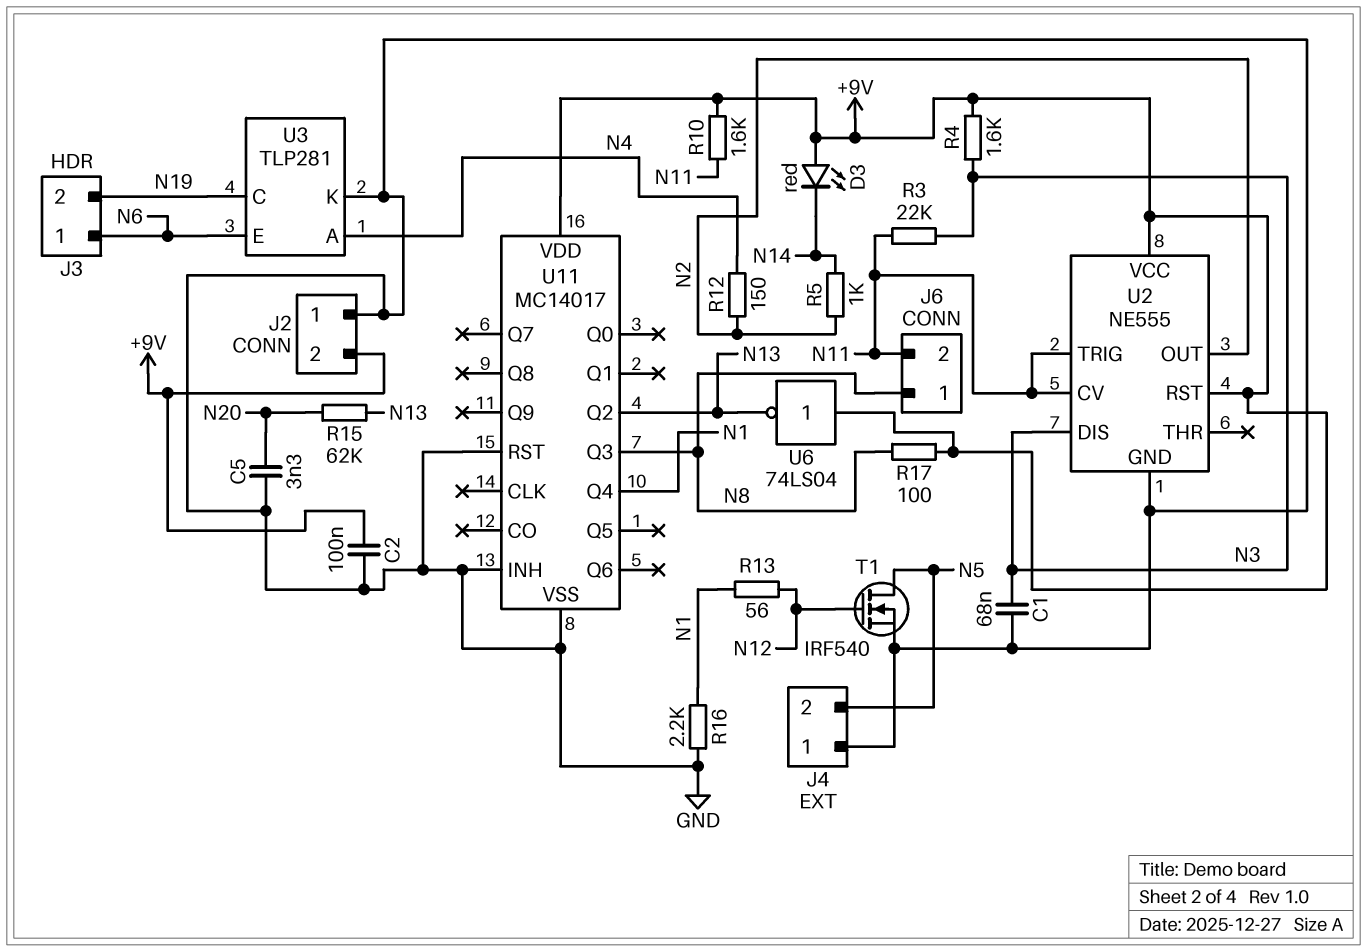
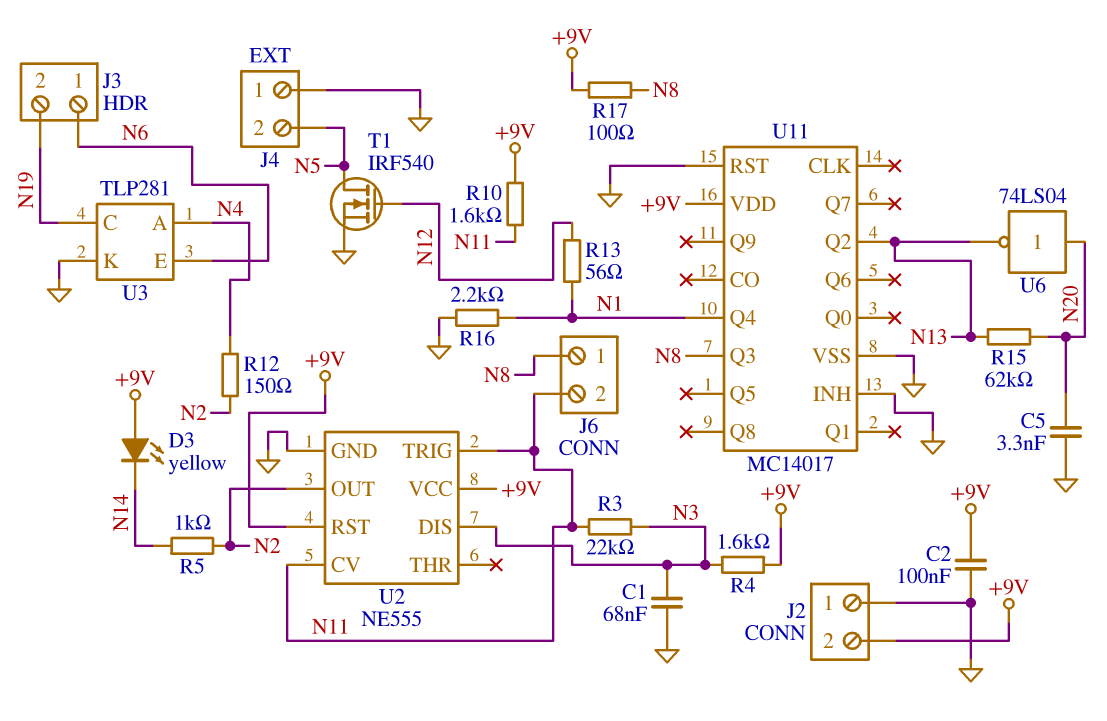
D3: LED red (A +9V, K N14) -> LED yellow (A +9V, K N14)
U6: NOT 74LS04 (in +9V, out N13) -> NOT 74LS04 (in N20, out N13)

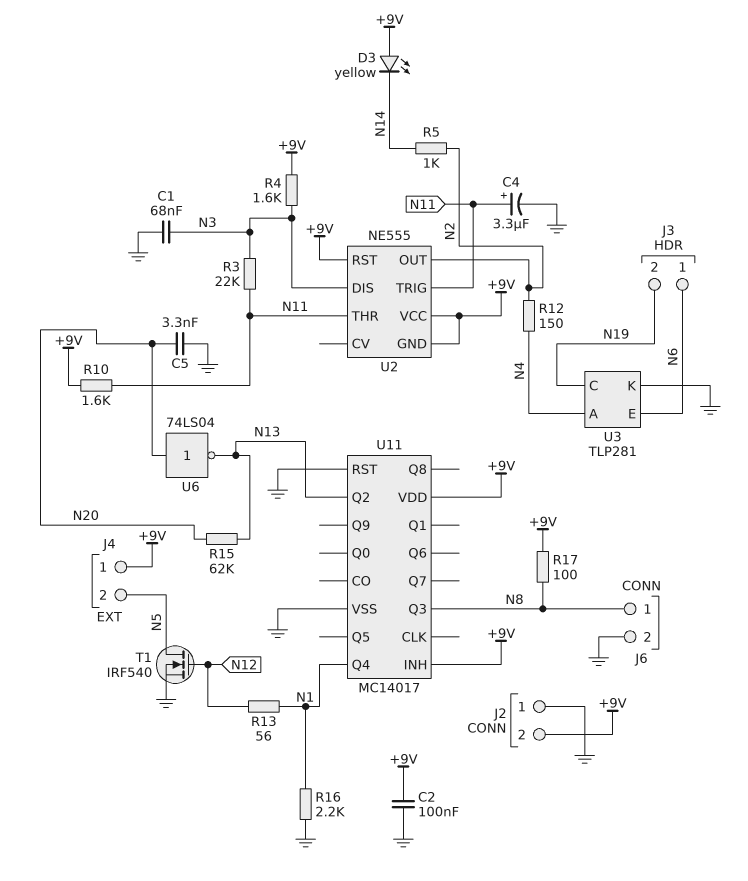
C4: none -> 3.3uF (plus N11, minus GND)
J4 pin 1: GND -> +9V
J6 pin 2: N11 -> GND
U2 pin CV: N11 -> none
U2 pin GND: GND -> +9V
U2 pin THR: none -> N11
U11 pin INH: GND -> +9V

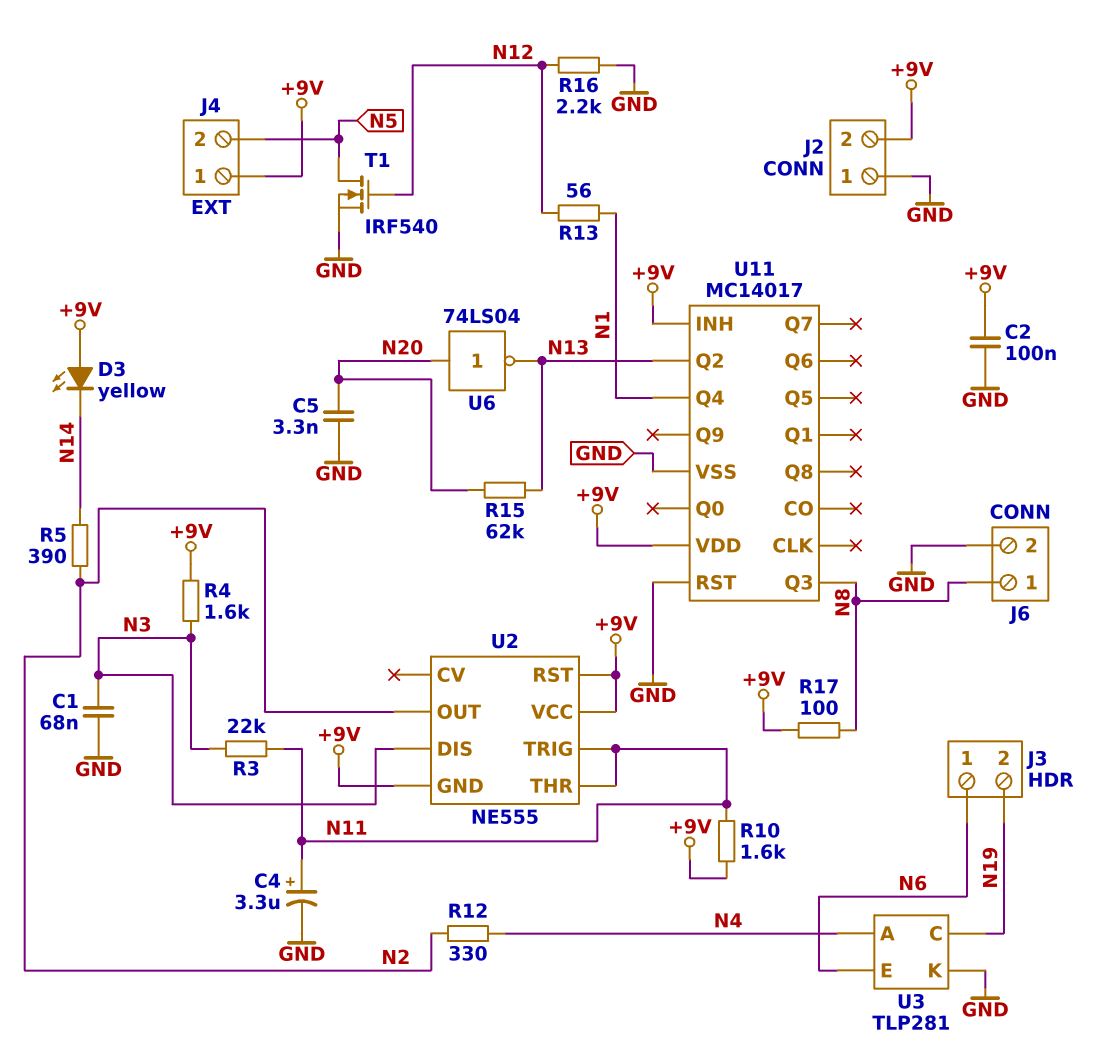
R5: 1k (N2, N14) -> 390 (N2, N14)
R12: 150 (N2, N4) -> 330 (N2, N4)
R16: 2.2k (GND, N1) -> 2.2k (GND, N12)

